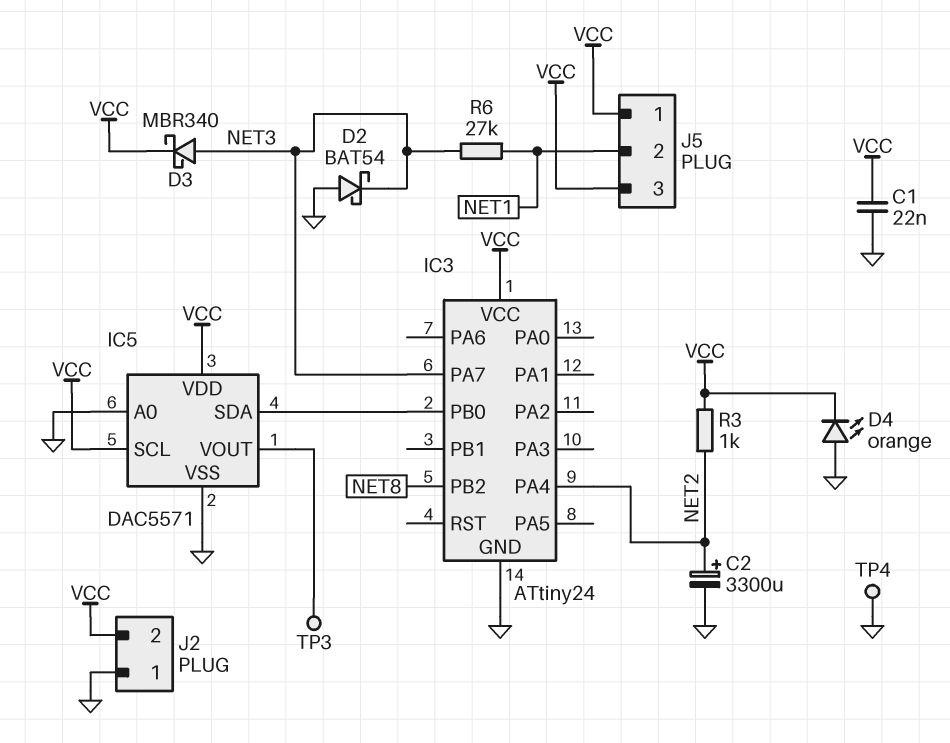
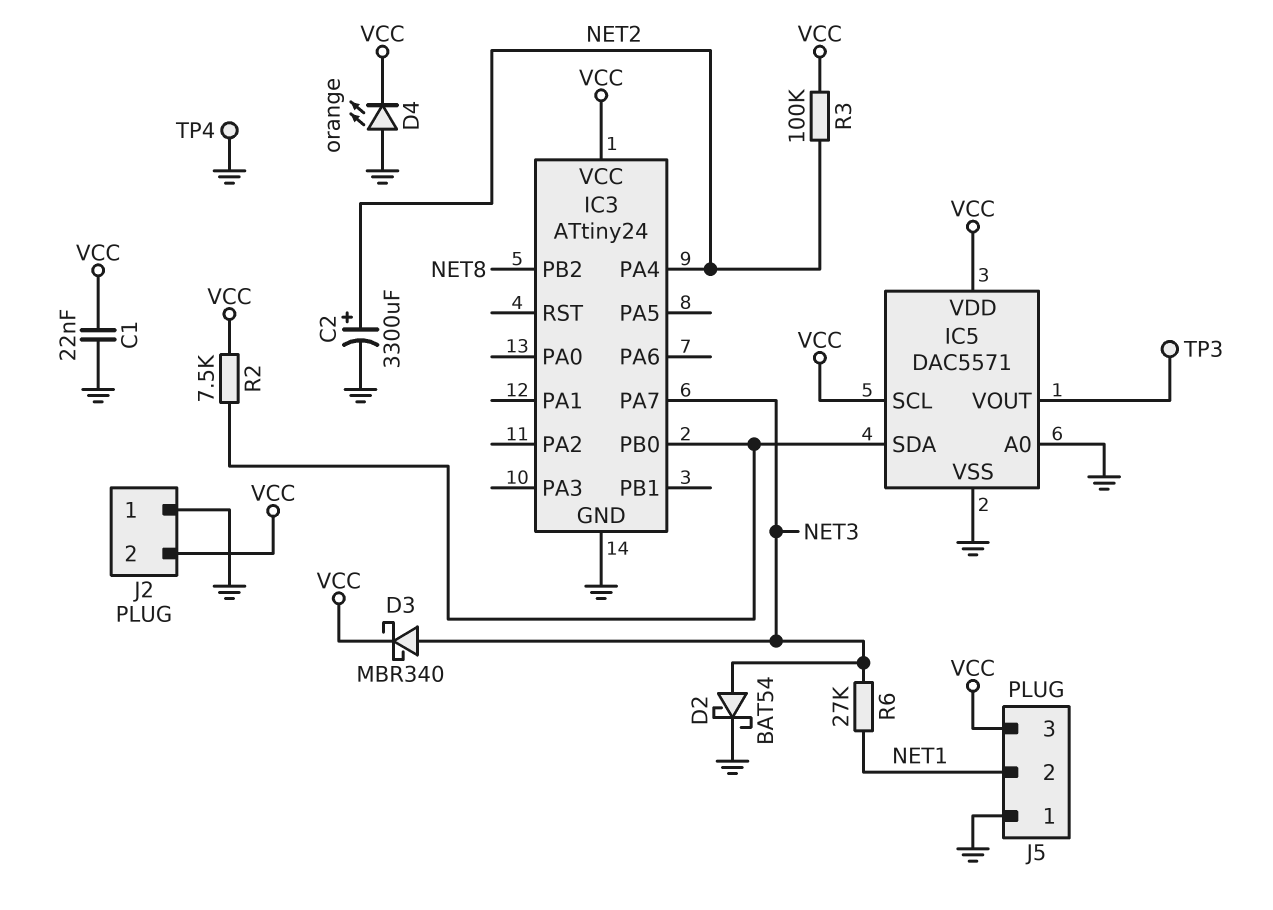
D2: schottky BAT54 (A GND, K NET3) -> schottky BAT54 (A NET3, K GND)
J5 pin 1: VCC -> GND
R2: none -> 7.5k (IC3/PB0, VCC)
R3: 1k (NET2, VCC) -> 100k (NET2, VCC)

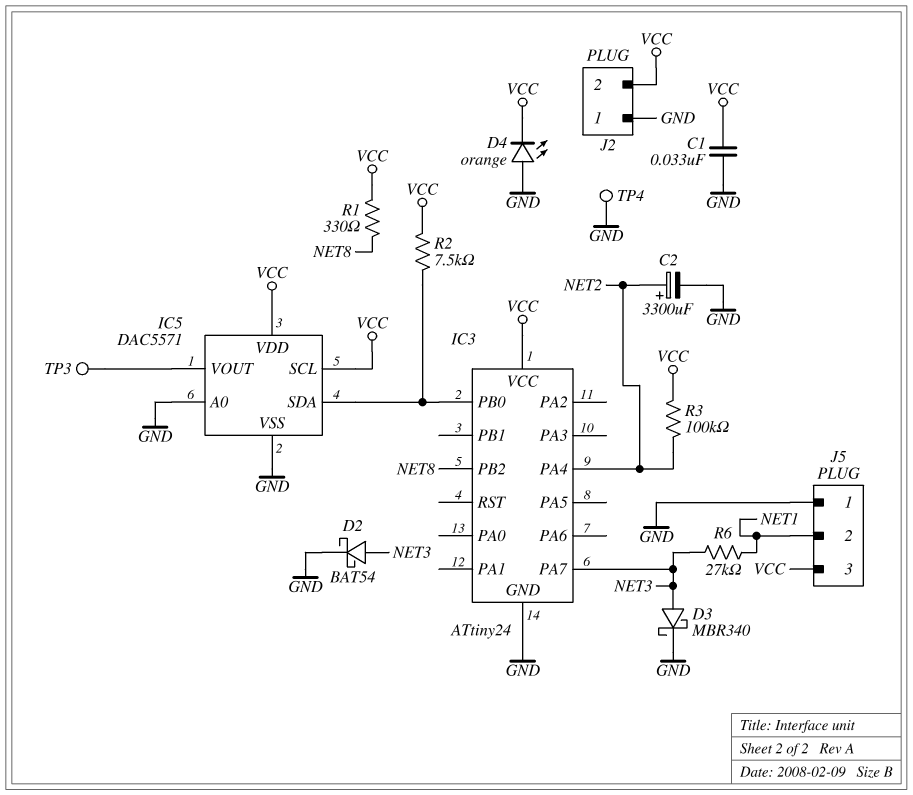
C1: 22nF (GND, VCC) -> 33nF (GND, VCC)
D3: schottky MBR340 (A NET3, K VCC) -> schottky MBR340 (A NET3, K GND)
R1: none -> 330 (NET8, VCC)

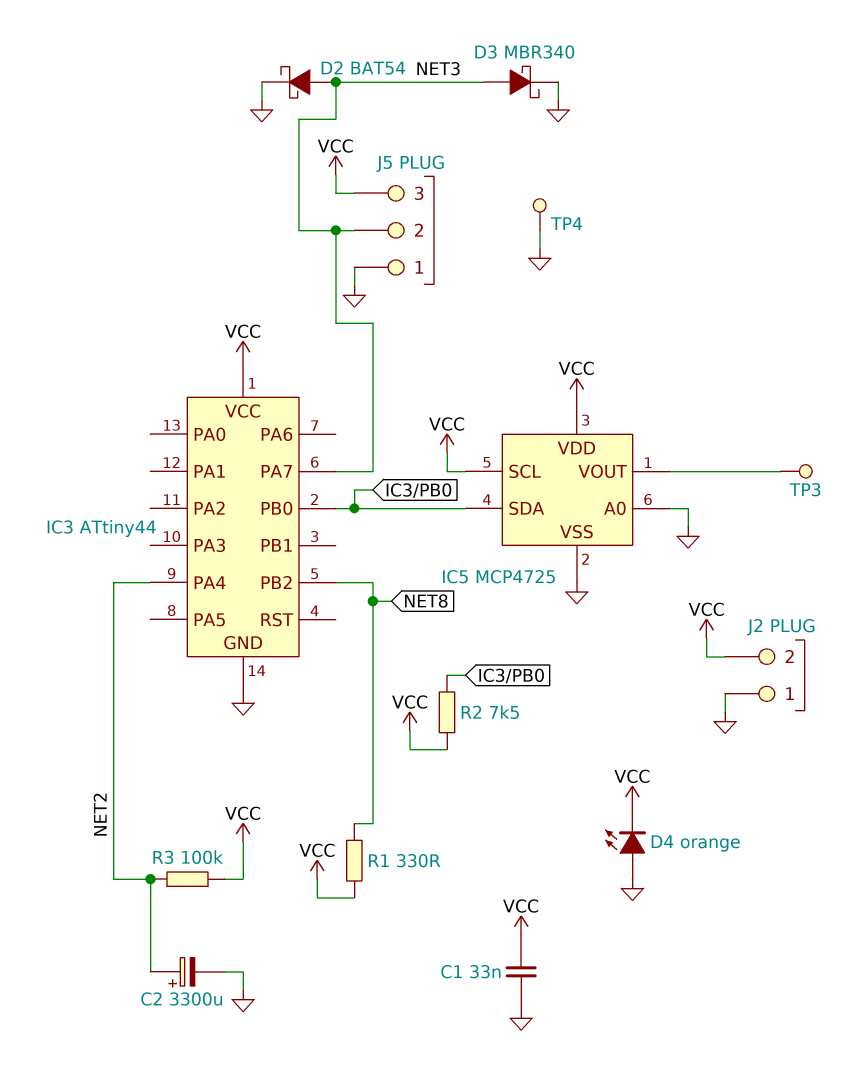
IC3: ATtiny24 -> ATtiny44
IC5: DAC5571 -> MCP4725
J5 pin 2: NET1 -> NET3
R6: 27k (NET1, NET3) -> none

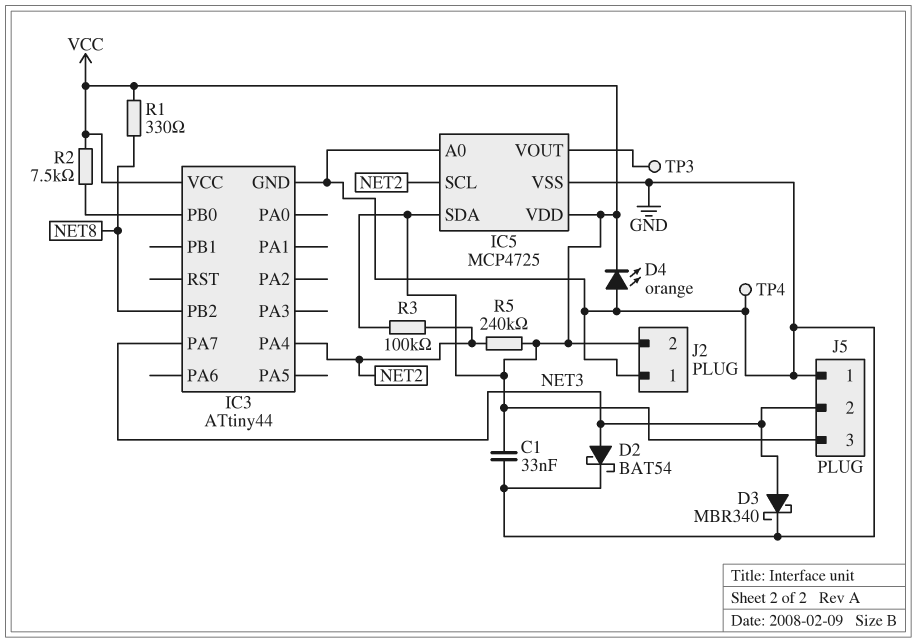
C2: 3300uF (plus NET2, minus GND) -> none
IC5 pin SCL: VCC -> NET2
IC5 pin SDA: IC3/PB0 -> VCC
R5: none -> 240k (NET2, VCC)

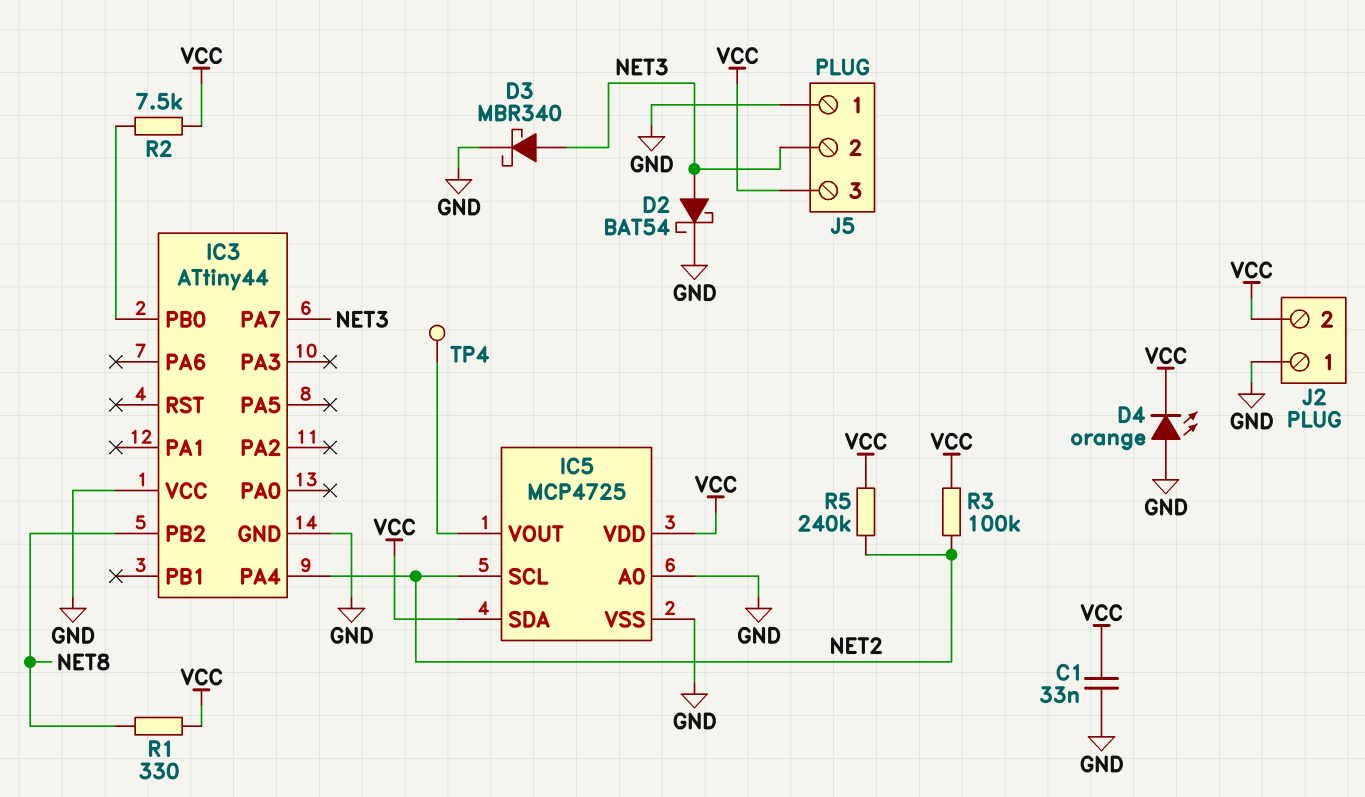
IC3 pin VCC: VCC -> GND
TP3: test point (IC5/VOUT) -> none
TP4: test point (GND) -> test point (IC5/VOUT)

